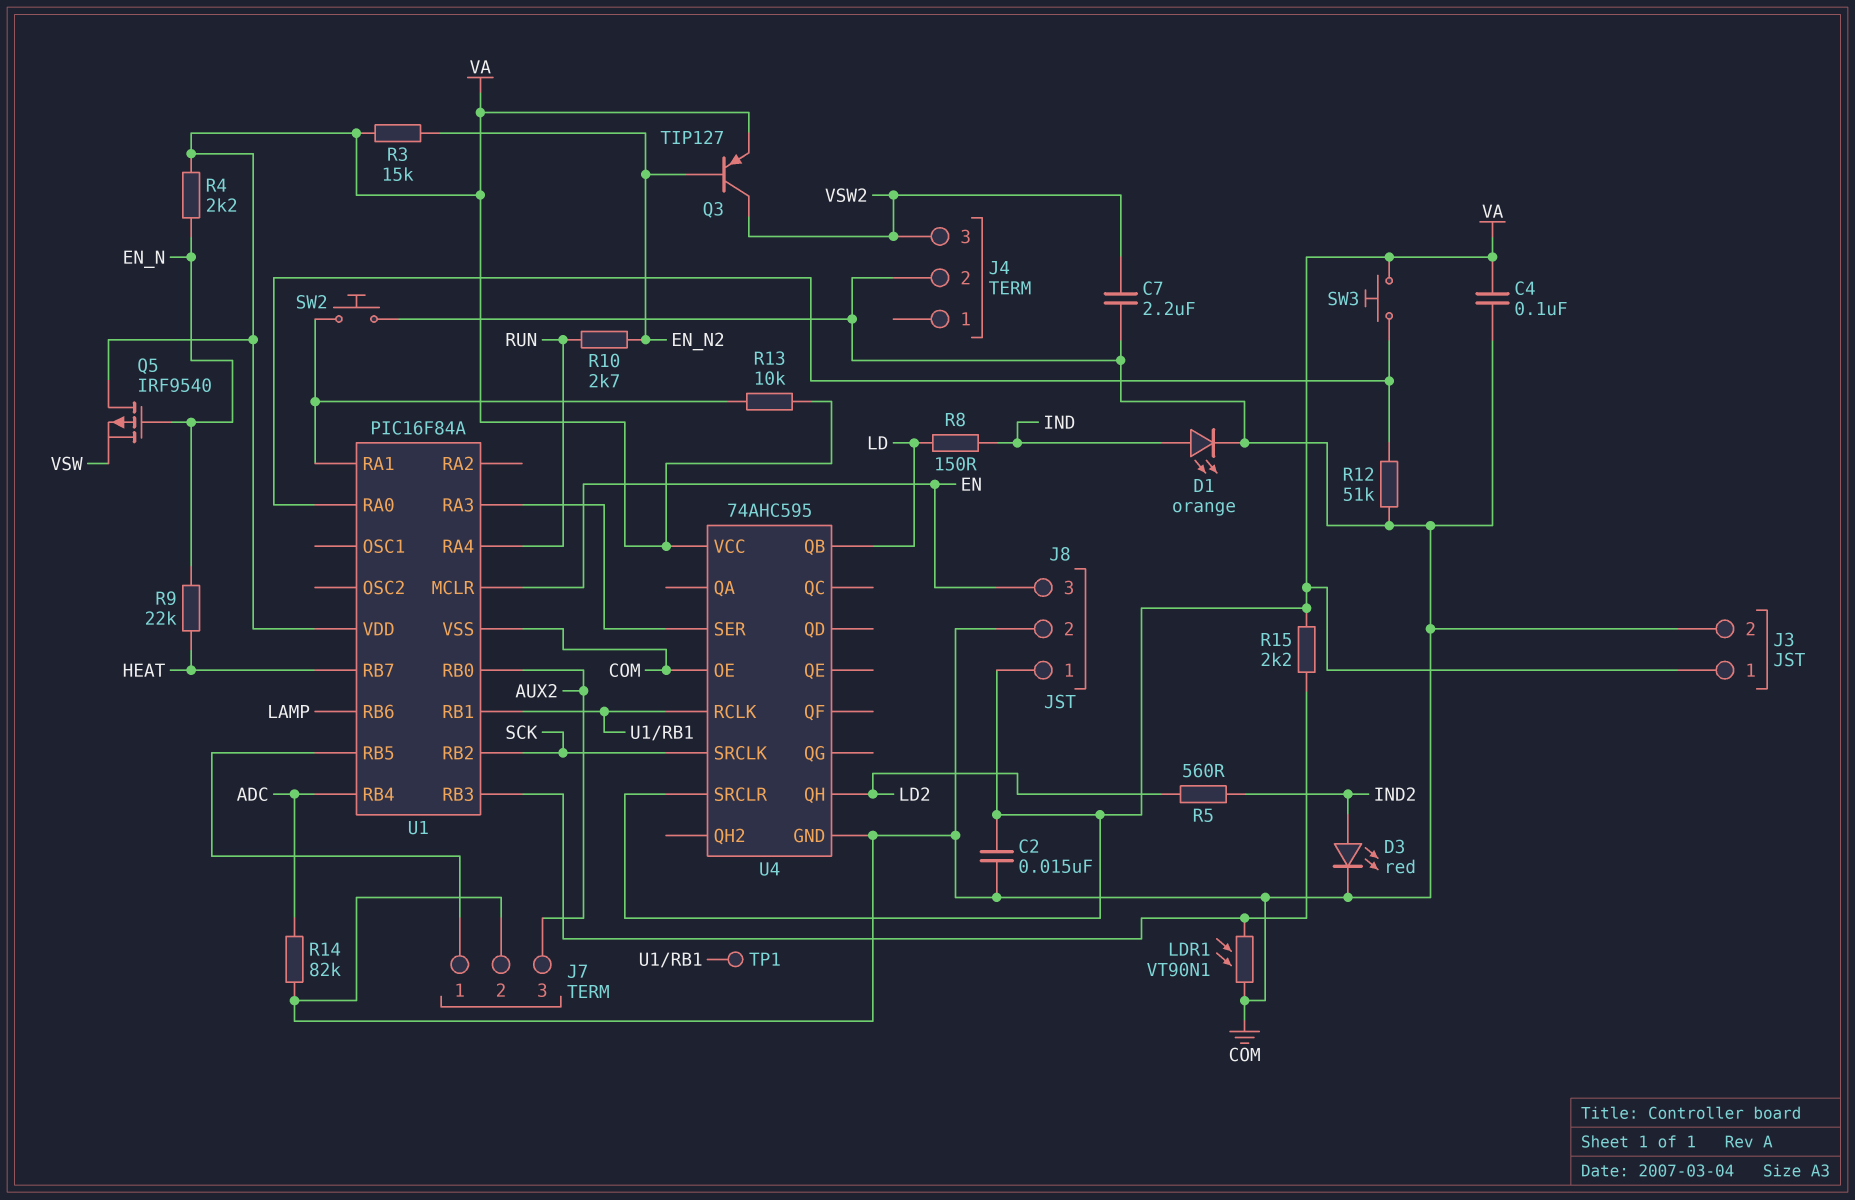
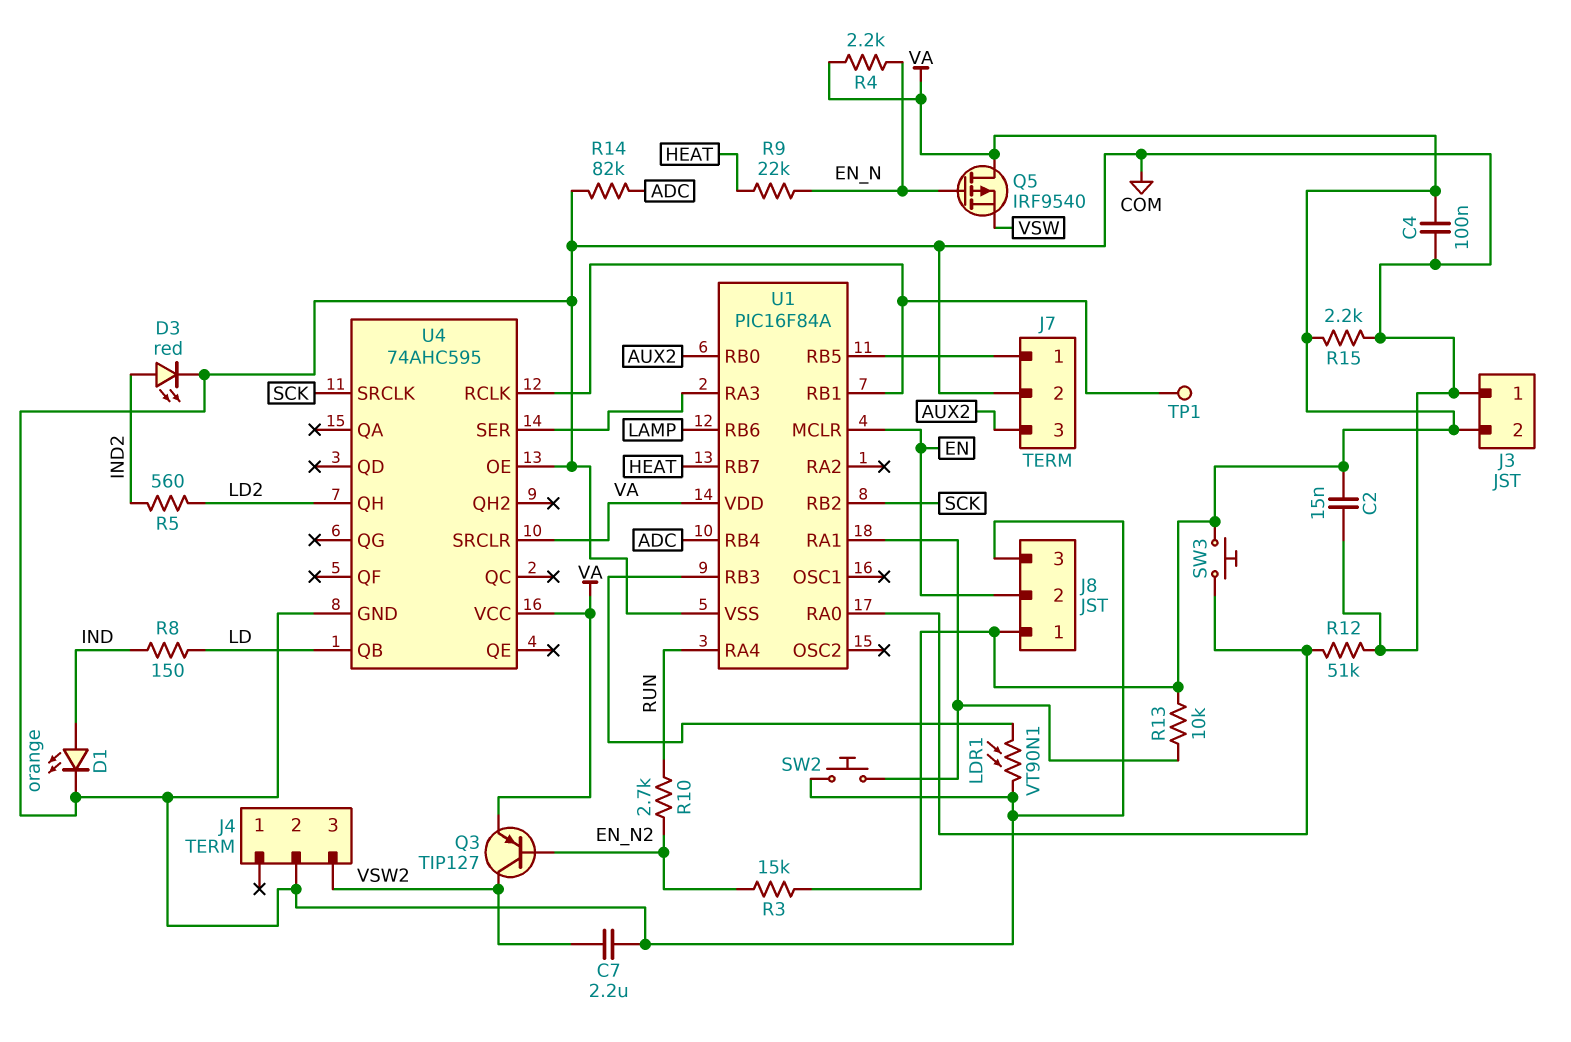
J3 pin 1: VA -> COM
J3 pin 2: COM -> VA
J8 pin 2: COM -> EN
J8 pin 3: EN -> COM
R15: 2.2k (U1/RB3, VA) -> 2.2k (COM, VA)

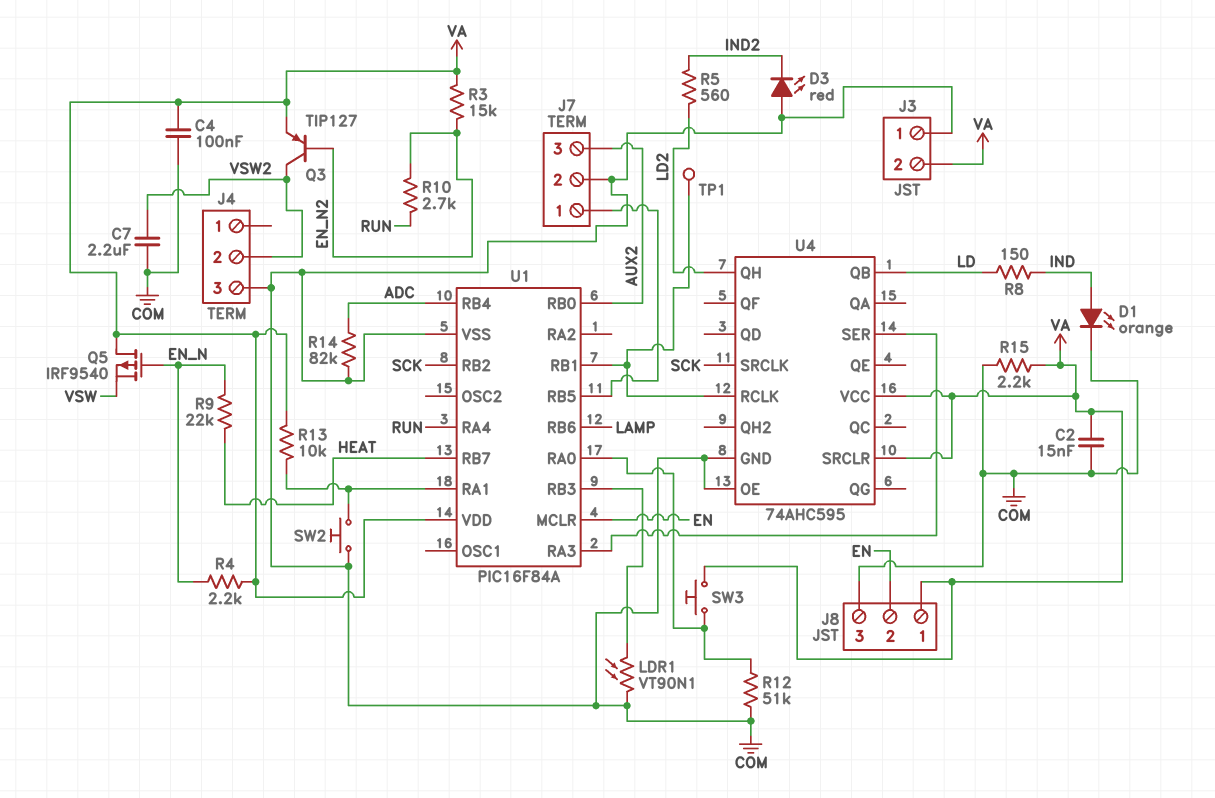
D3: LED red (A IND2, K COM) -> LED red (A COM, K IND2)
J4 pin 2: COM -> VSW2
J4 pin 3: VSW2 -> COM

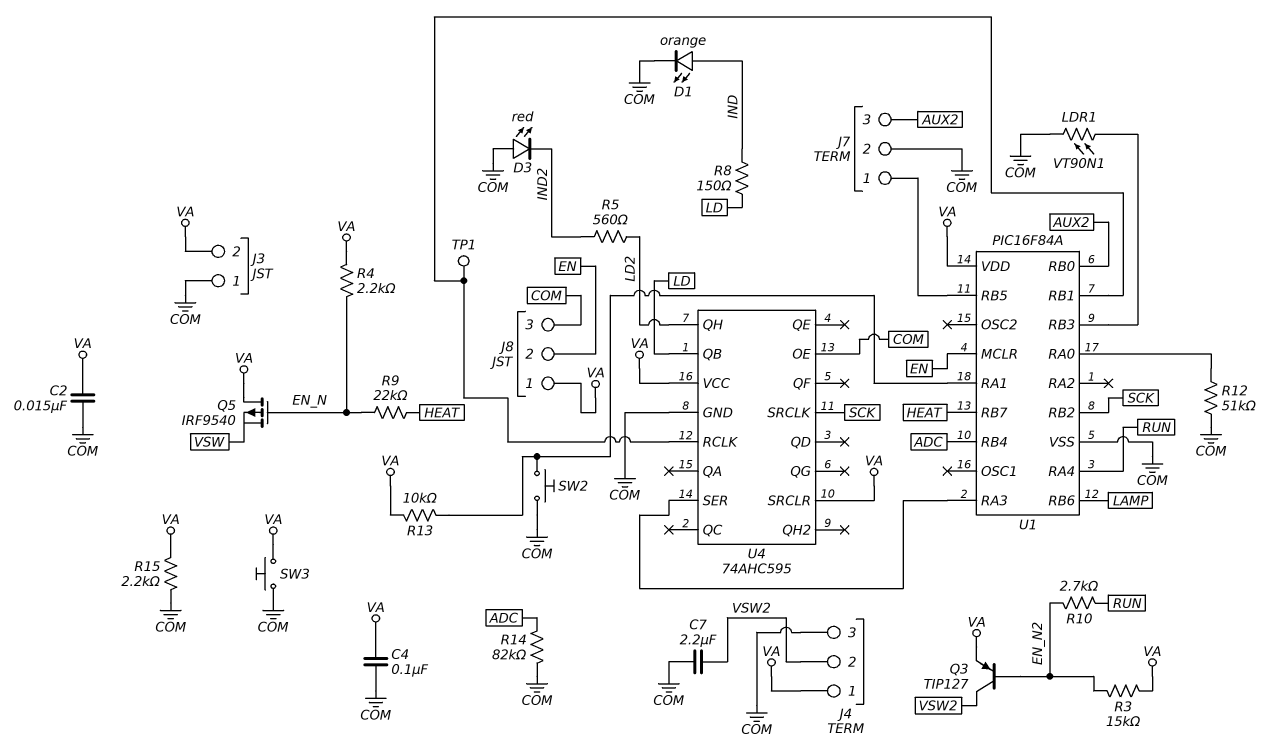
J4 pin 1: none -> VA
SW3: button (U1/RA0, VA) -> button (COM, VA)

